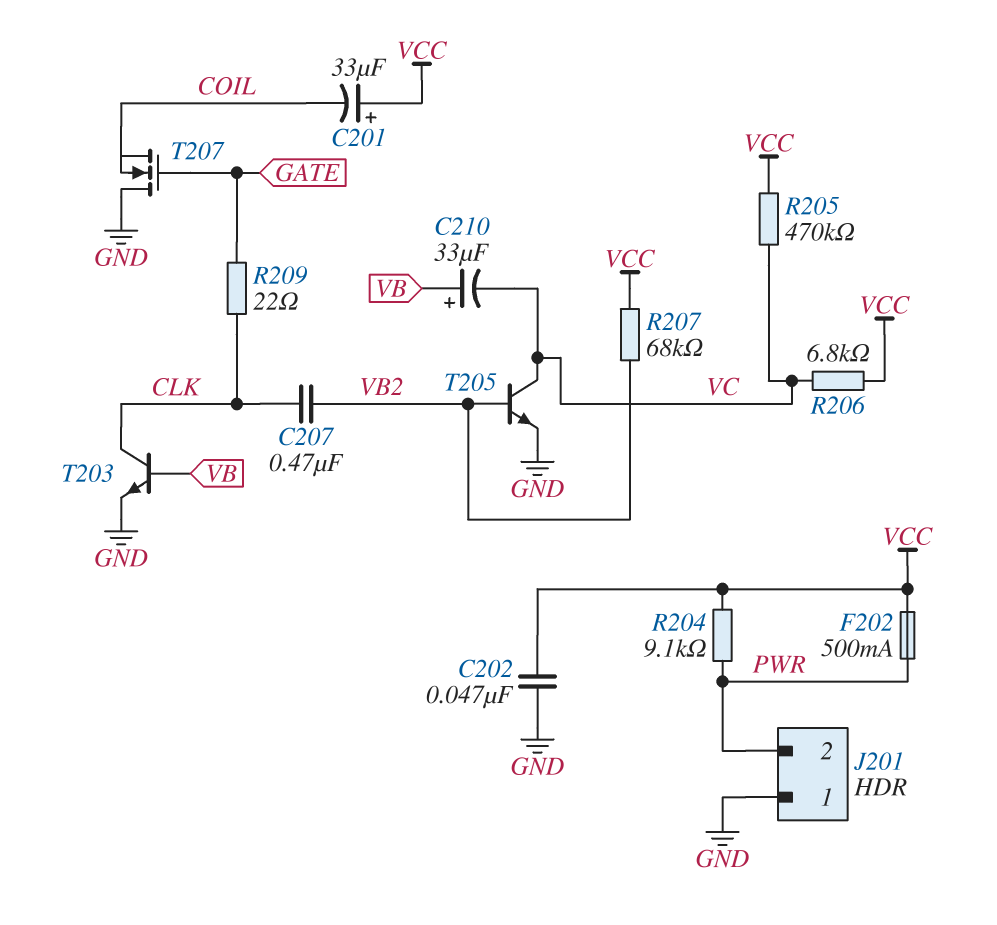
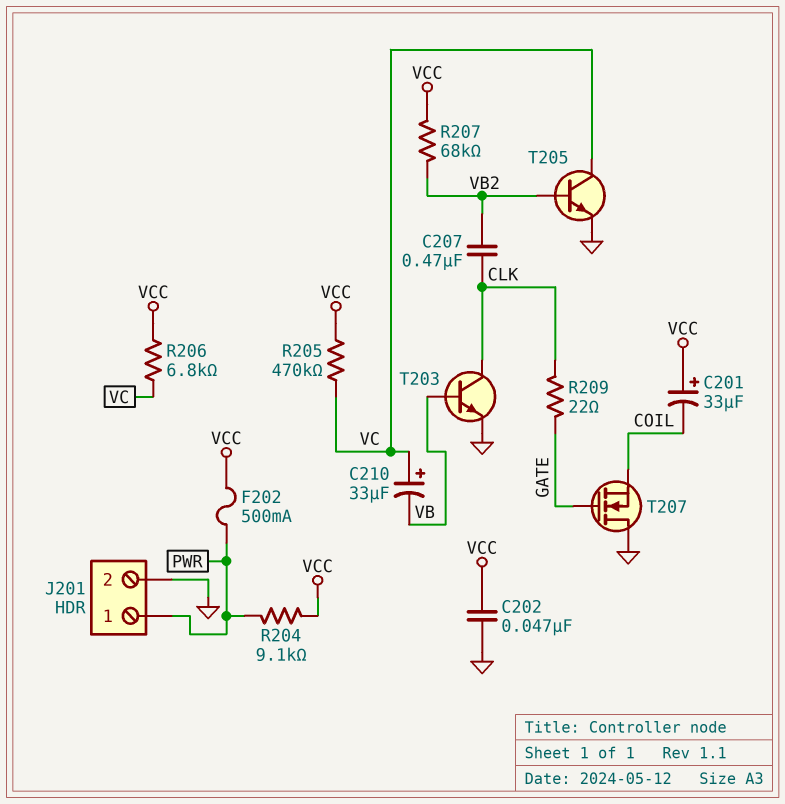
C210: 33uF (plus VB, minus VC) -> 33uF (plus VC, minus VB)
J201 pin 1: GND -> PWR
J201 pin 2: PWR -> GND

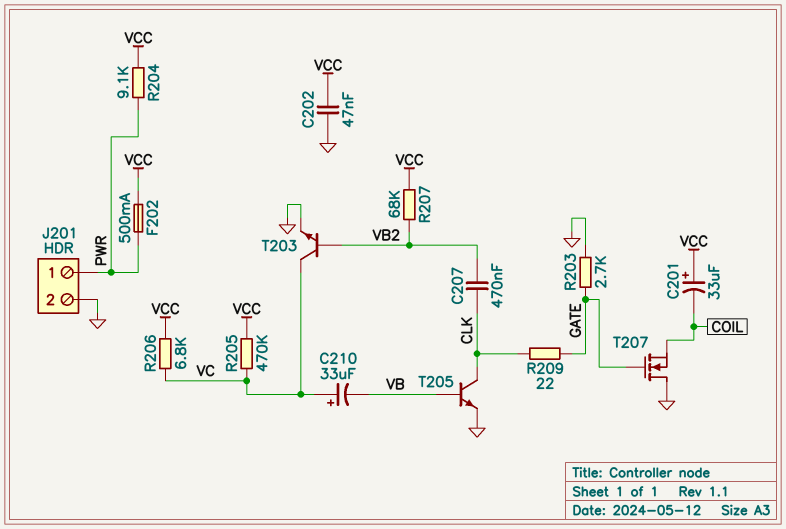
R203: none -> 2.7k (GATE, GND)
T203: NPN (B VB, C CLK, E GND) -> NPN (B VB2, C VC, E GND)
T205: NPN (B VB2, C VC, E GND) -> NPN (B VB, C CLK, E GND)

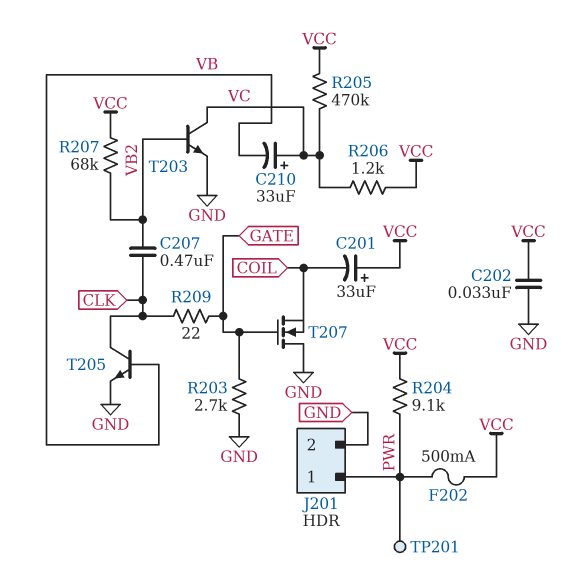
C202: 47nF (GND, VCC) -> 33nF (GND, VCC)
R206: 6.8k (VC, VCC) -> 1.2k (VC, VCC)
TP201: none -> test point (PWR)

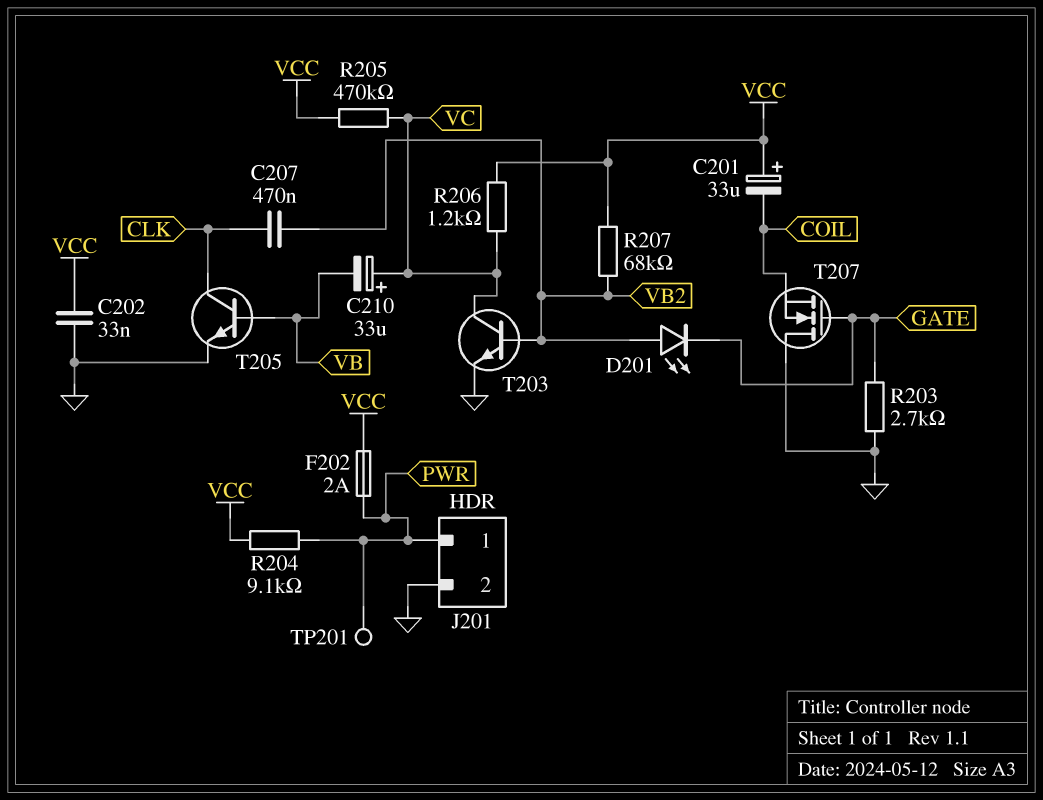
D201: none -> LED (A VB2, K GATE)
F202: 500mA (PWR, VCC) -> 2A (PWR, VCC)
R209: 22 (CLK, GATE) -> none

